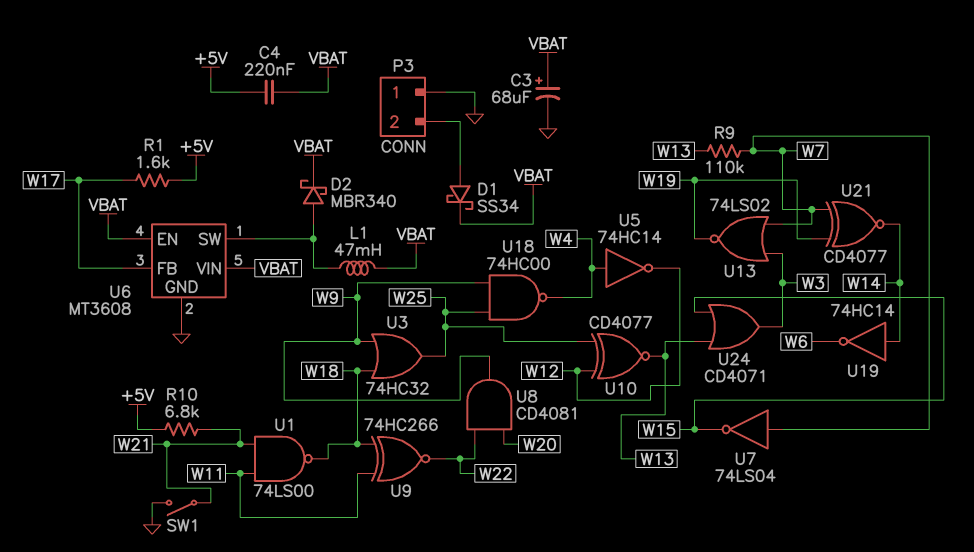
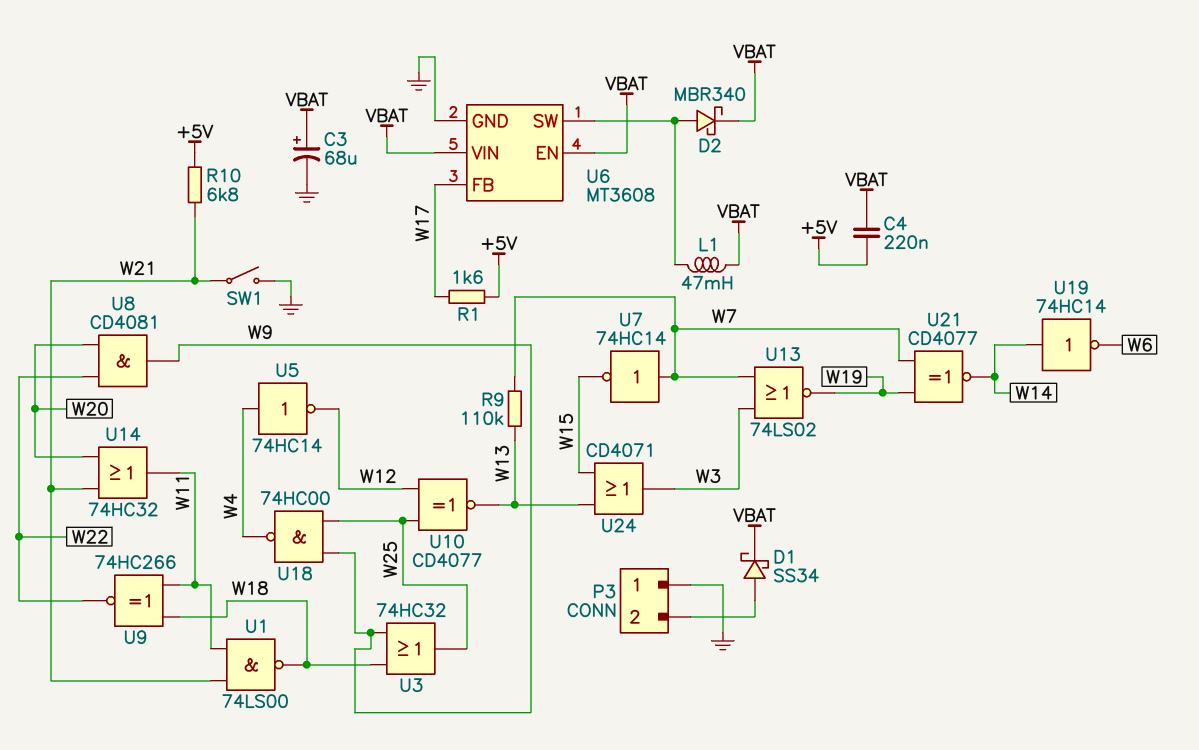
U7: NOT 74LS04 (in W7, out W15) -> NOT 74HC14 (in W7, out W15)
U14: none -> OR 74HC32 (in W20, in W21, out W11)

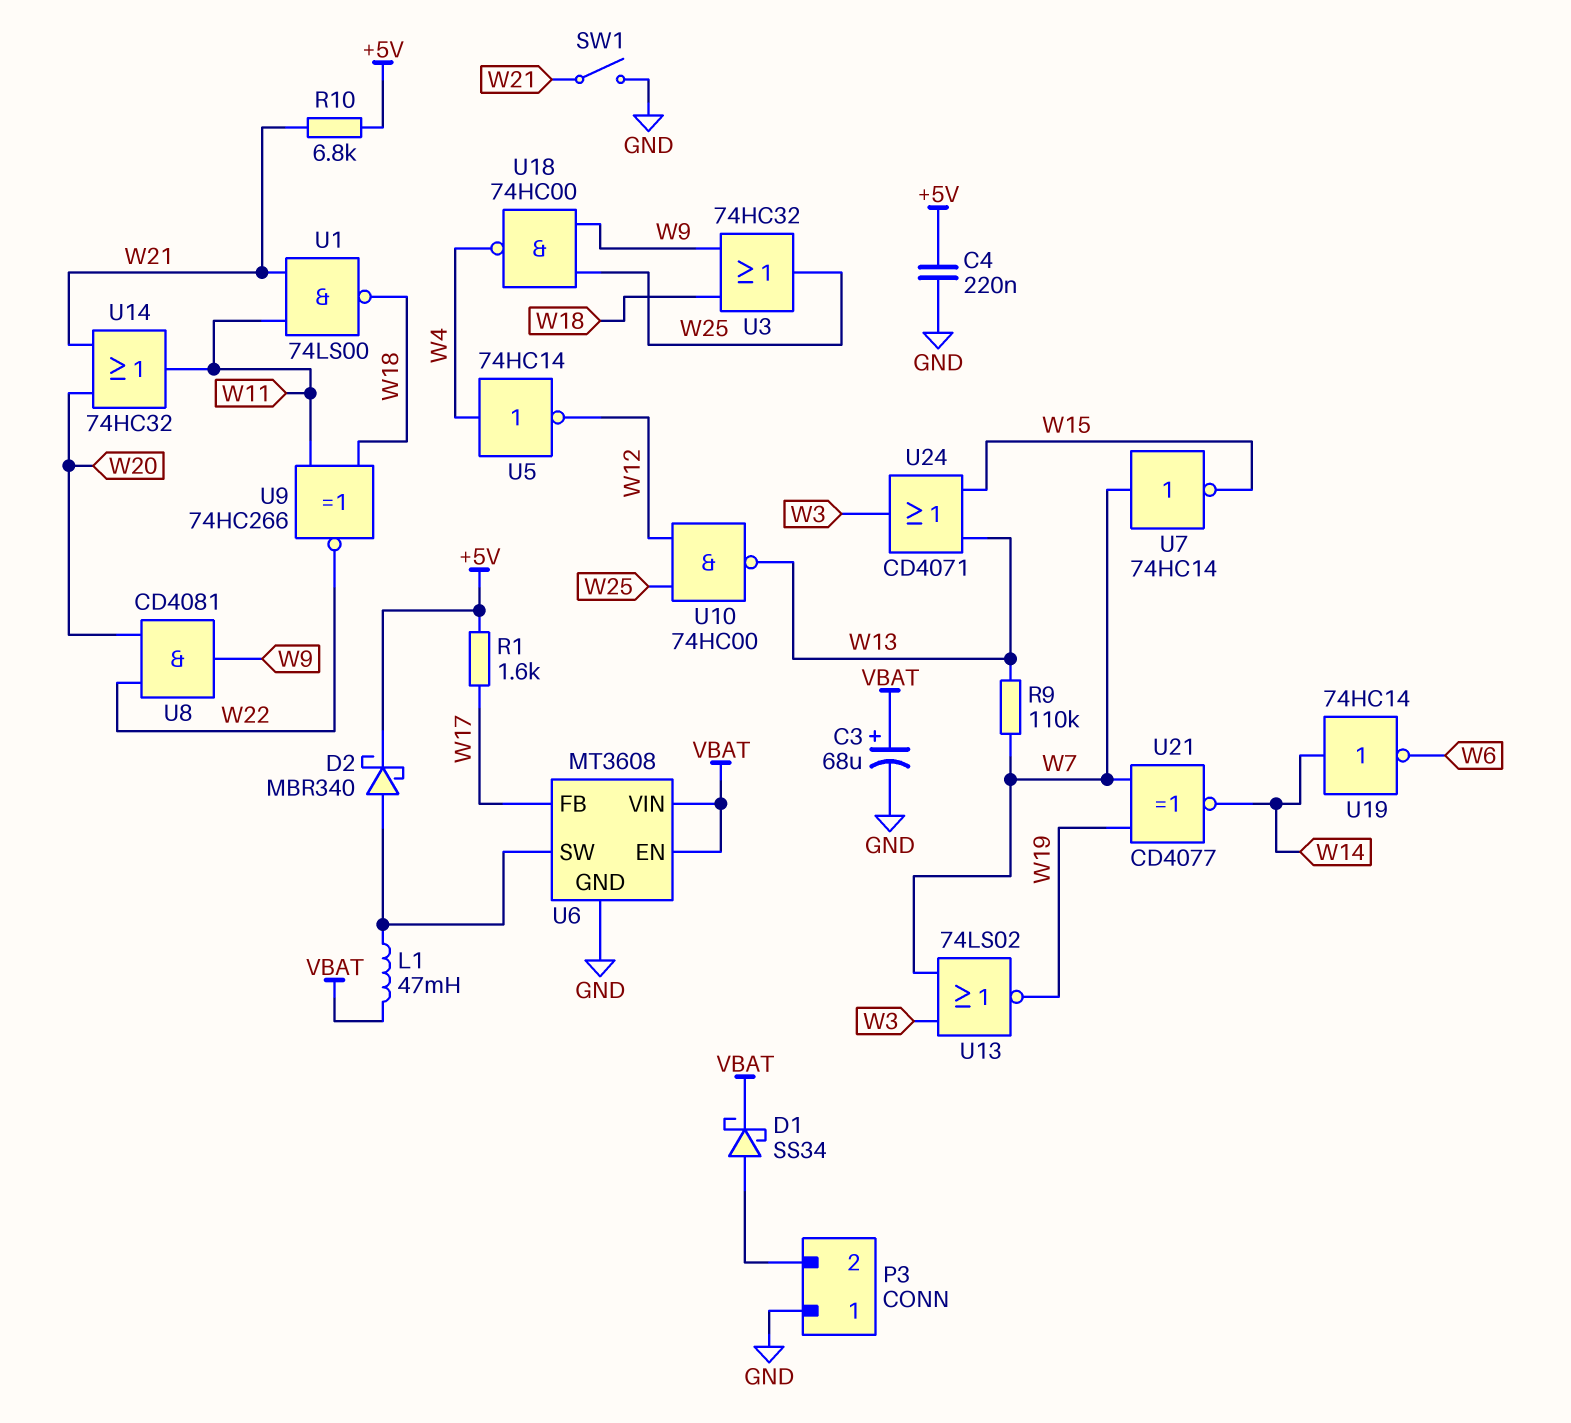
C4: 220nF (+5V, VBAT) -> 220nF (+5V, GND)
D2: schottky MBR340 (A U6/SW, K VBAT) -> schottky MBR340 (A U6/SW, K +5V)
U10: XNOR CD4077 (in W12, in W25, out W13) -> NAND 74HC00 (in W12, in W25, out W13)

